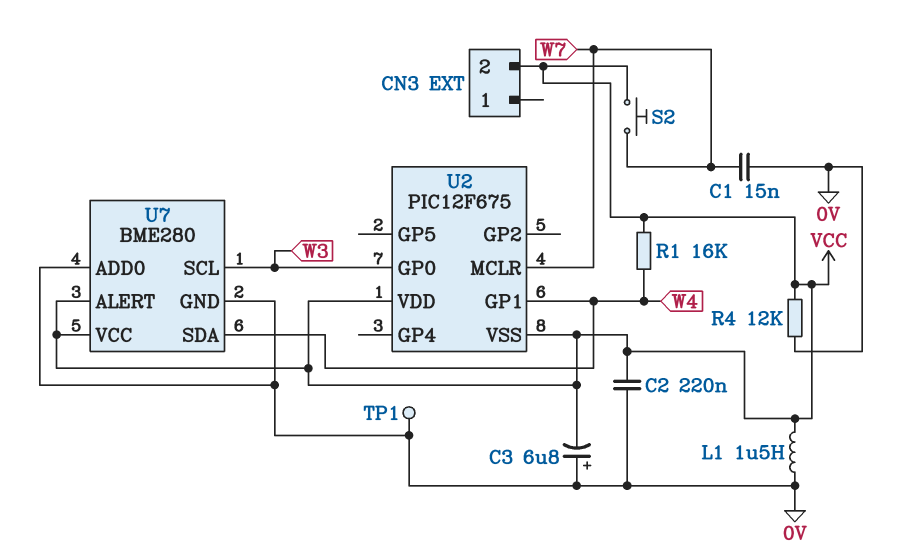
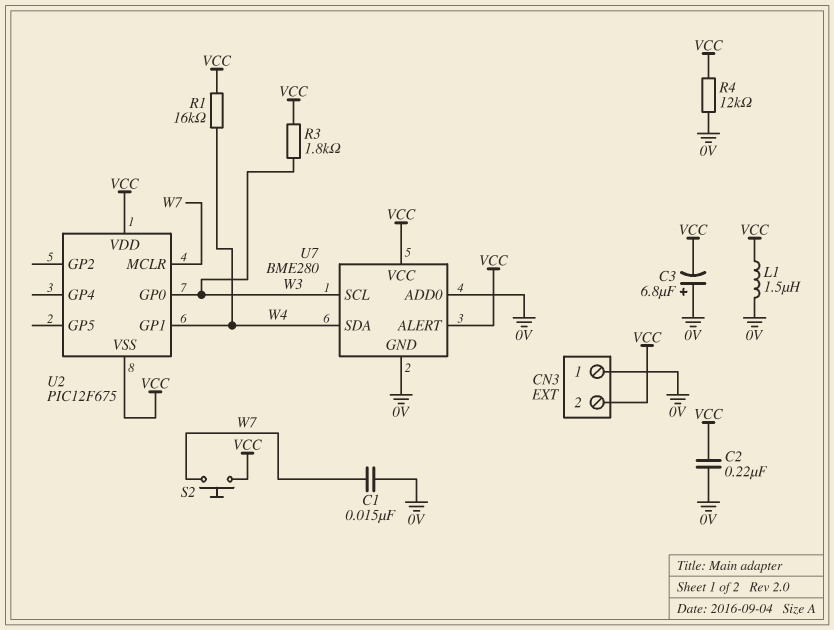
CN3 pin 1: none -> 0V
R3: none -> 1.8k (VCC, W3)
TP1: test point (0V) -> none

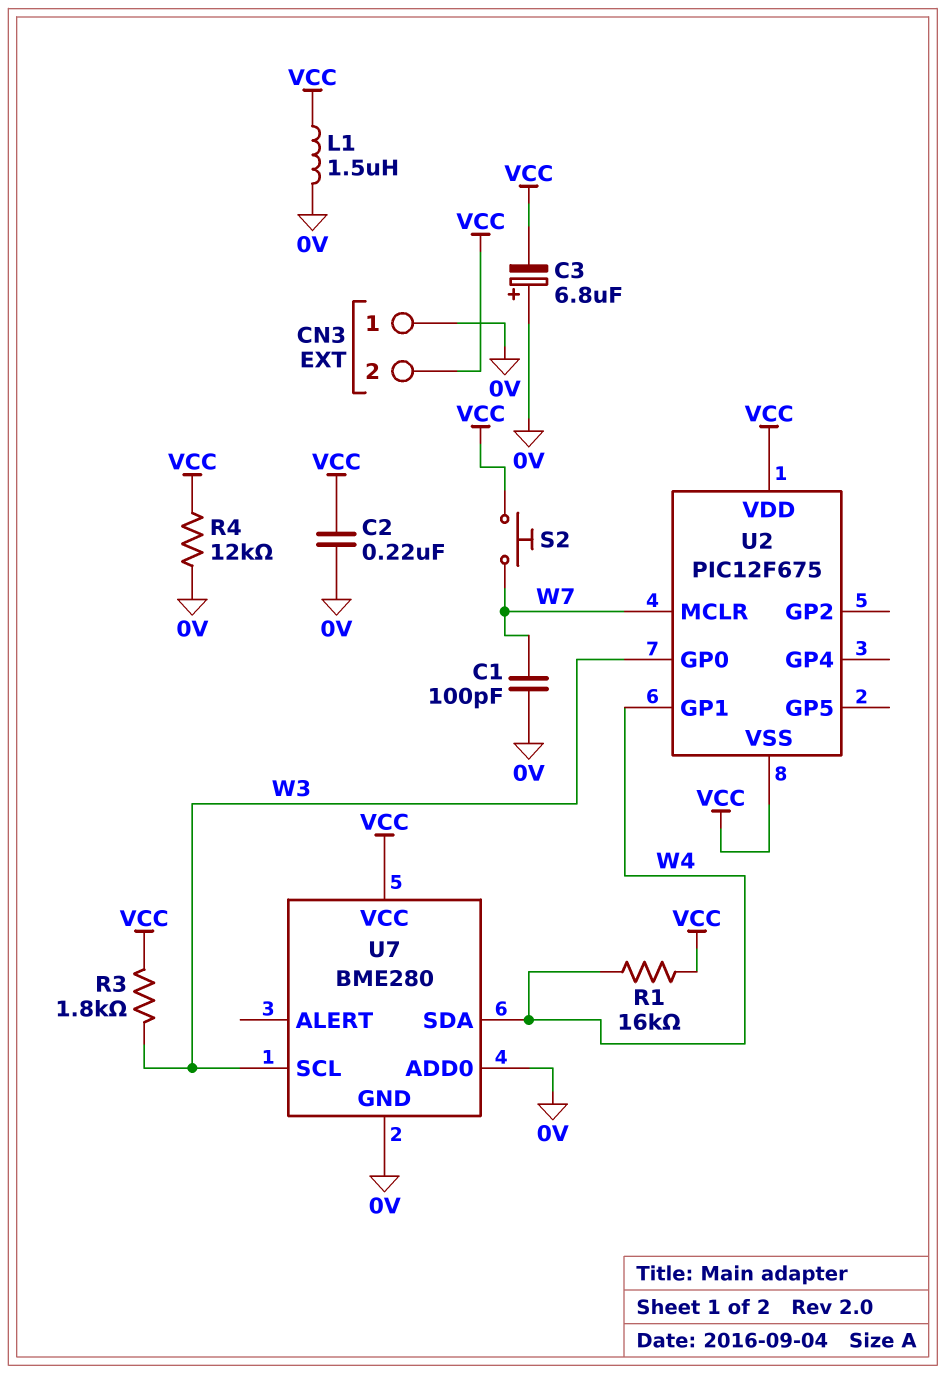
C1: 15nF (0V, W7) -> 100pF (0V, W7)
U7 pin ALERT: VCC -> none

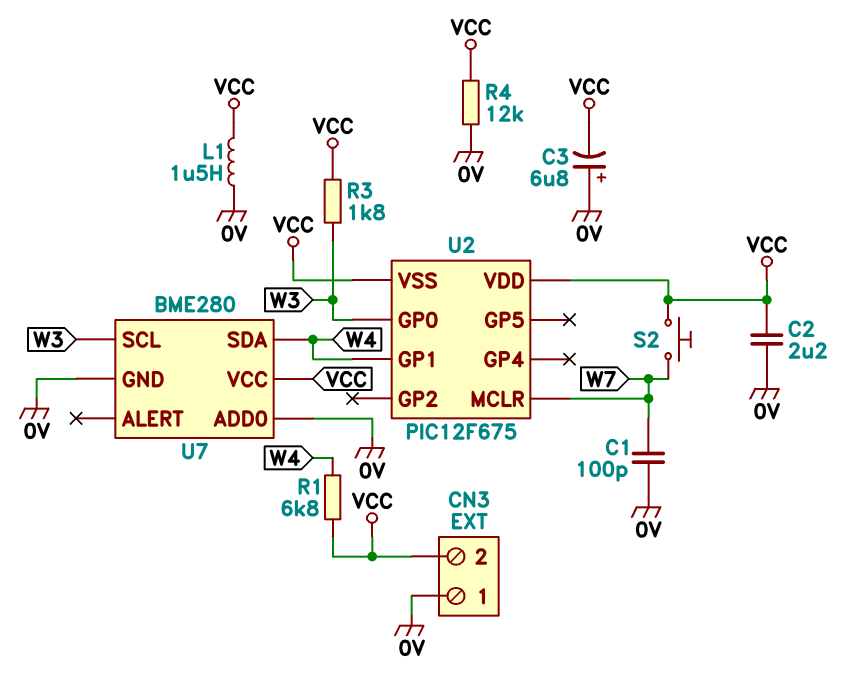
C2: 220nF (0V, VCC) -> 2.2uF (0V, VCC)
R1: 16k (VCC, W4) -> 6.8k (VCC, W4)

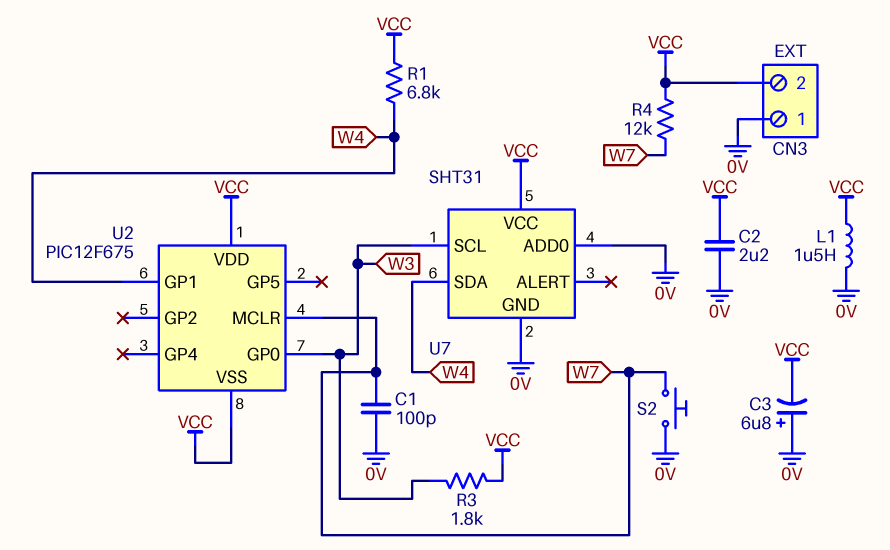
R4: 12k (0V, VCC) -> 12k (VCC, W7)
S2: button (VCC, W7) -> button (0V, W7)
U7: BME280 -> SHT31

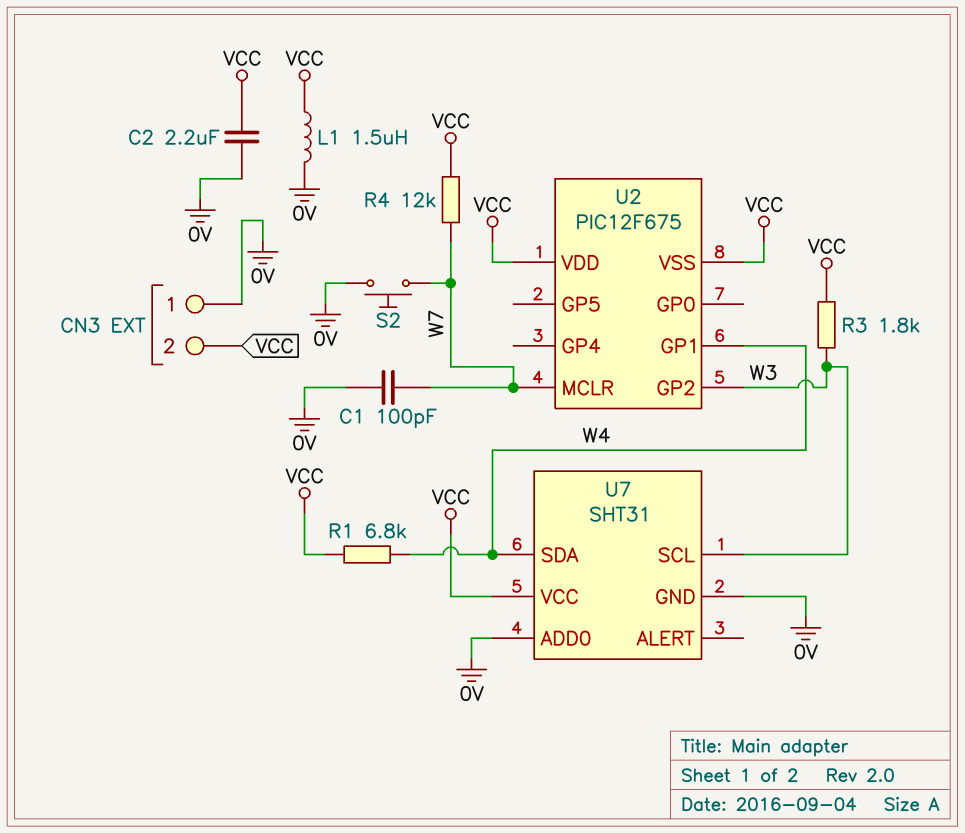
C3: 6.8uF (plus 0V, minus VCC) -> none
U2 pin GP0: W3 -> none
U2 pin GP2: none -> W3

